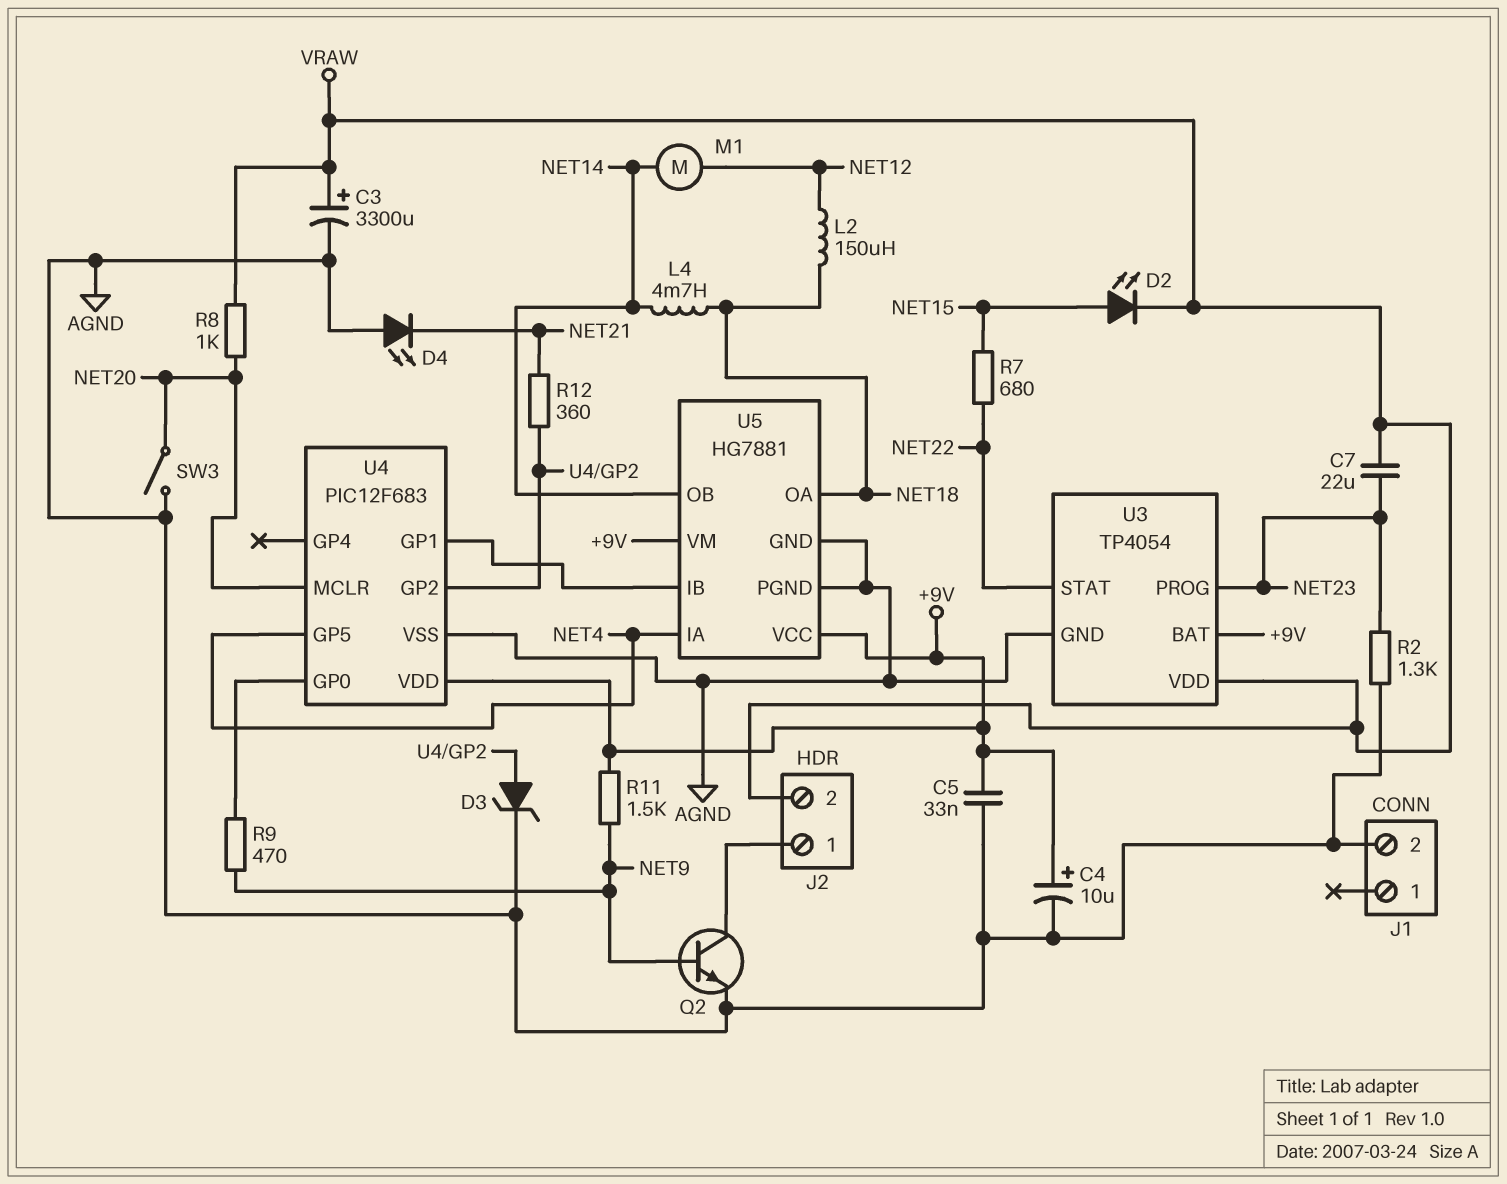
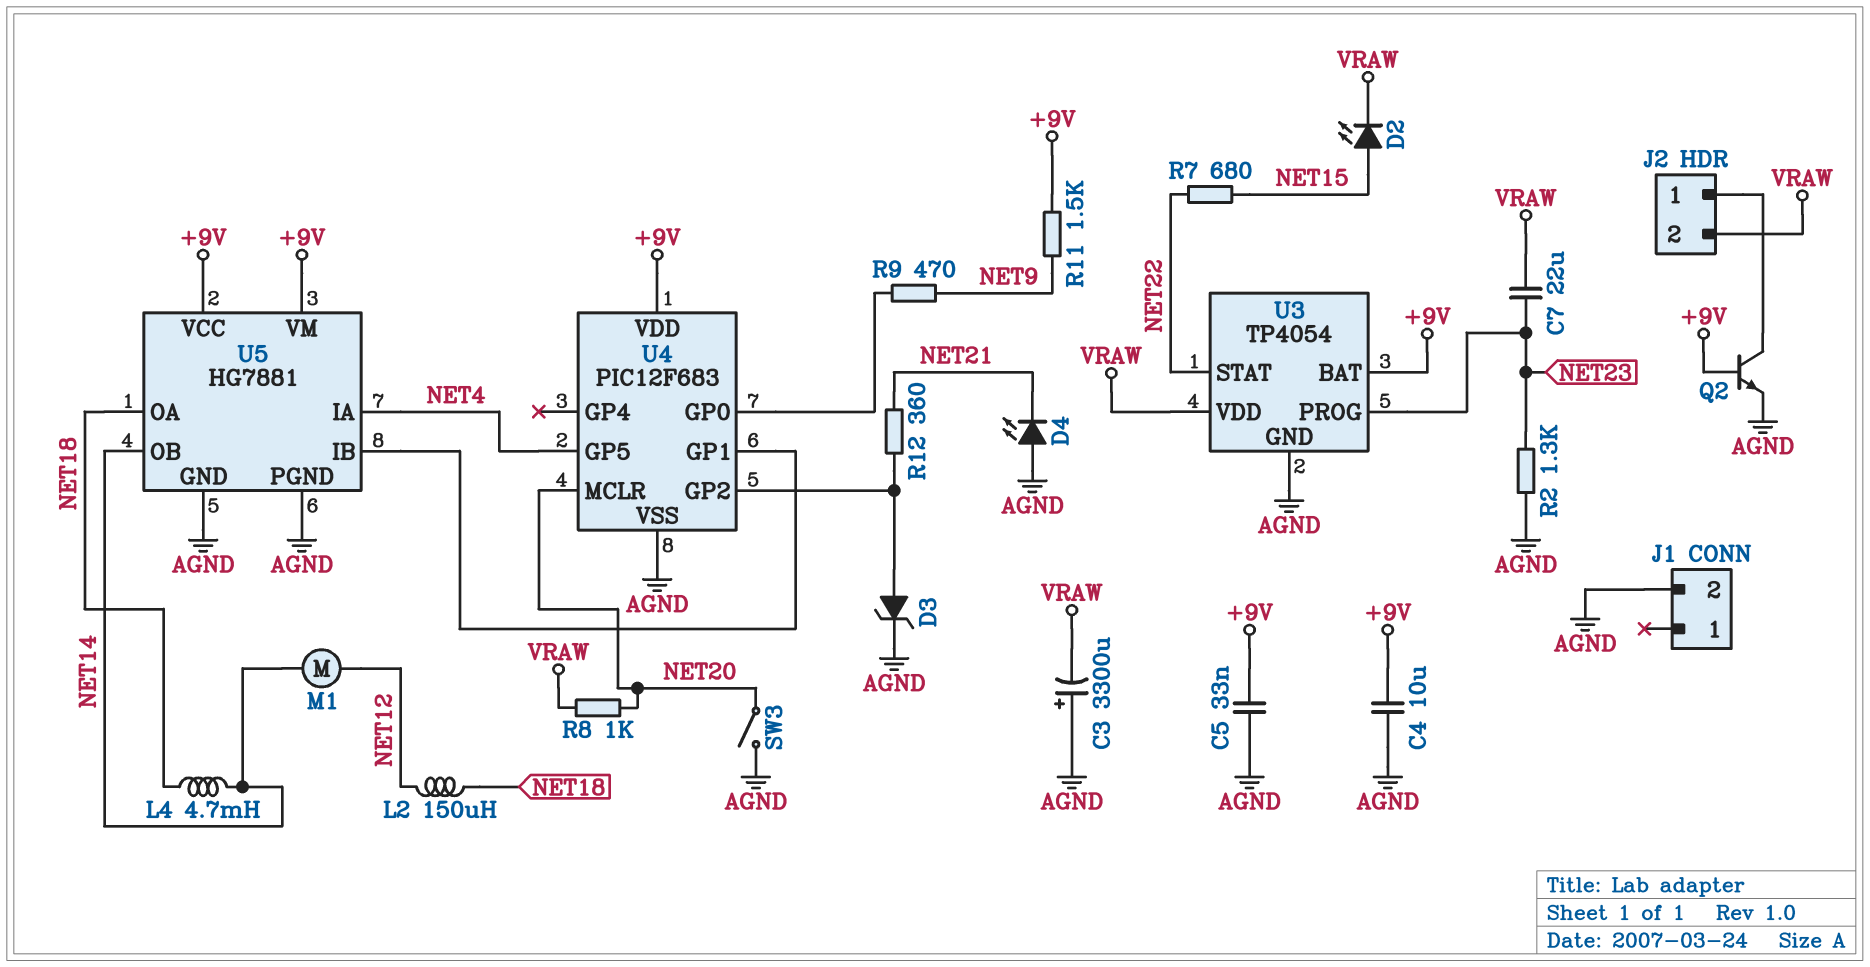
C3: 3300uF (plus VRAW, minus AGND) -> 3300uF (plus AGND, minus VRAW)
C4: 10uF (plus +9V, minus AGND) -> 10uF (+9V, AGND)
Q2: NPN (B NET9, C J2/1, E AGND) -> NPN (B +9V, C J2/1, E AGND)

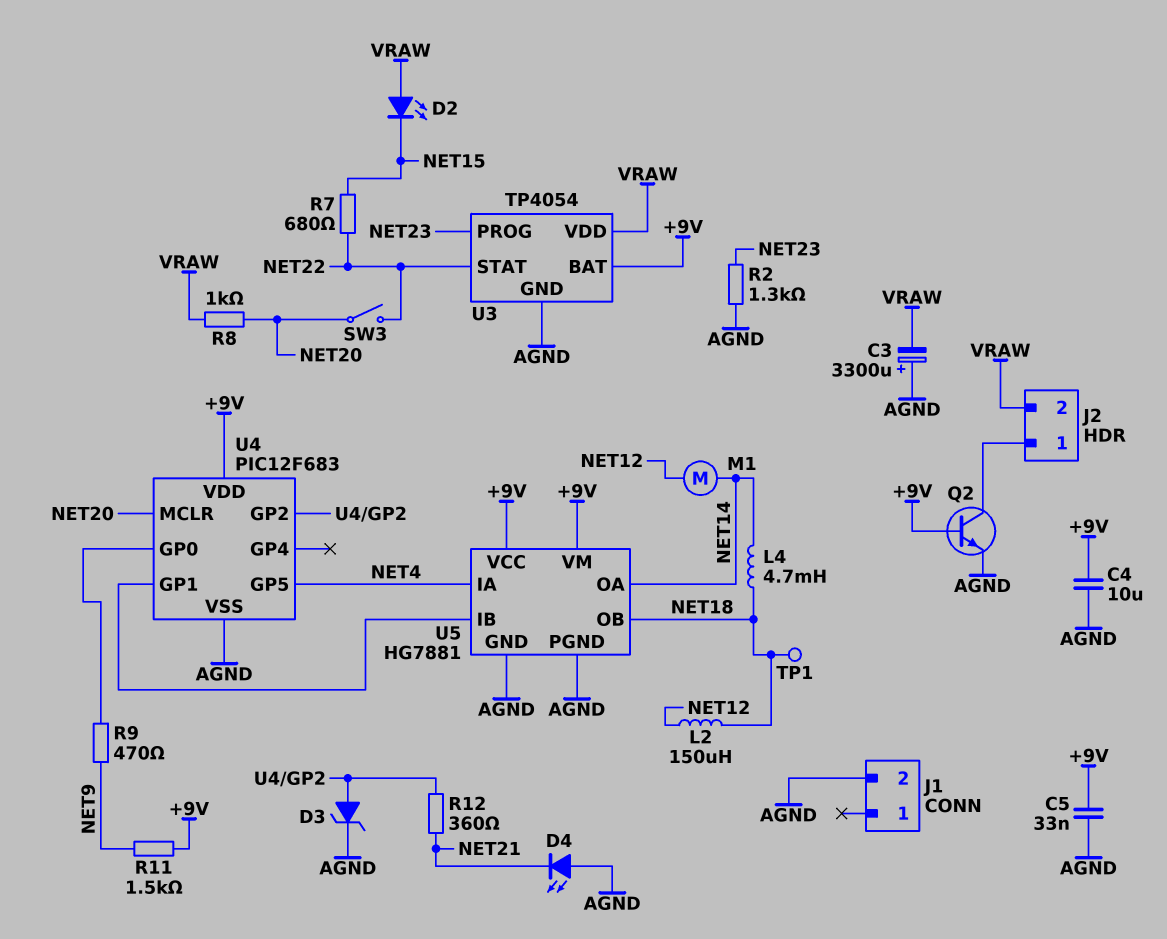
C7: 22uF (NET23, VRAW) -> none
D2: LED (A NET15, K VRAW) -> LED (A VRAW, K NET15)
SW3: switch (AGND, NET20) -> switch (NET20, NET22)
TP1: none -> test point (NET18)
U5 pin OA: NET18 -> NET14
U5 pin OB: NET14 -> NET18

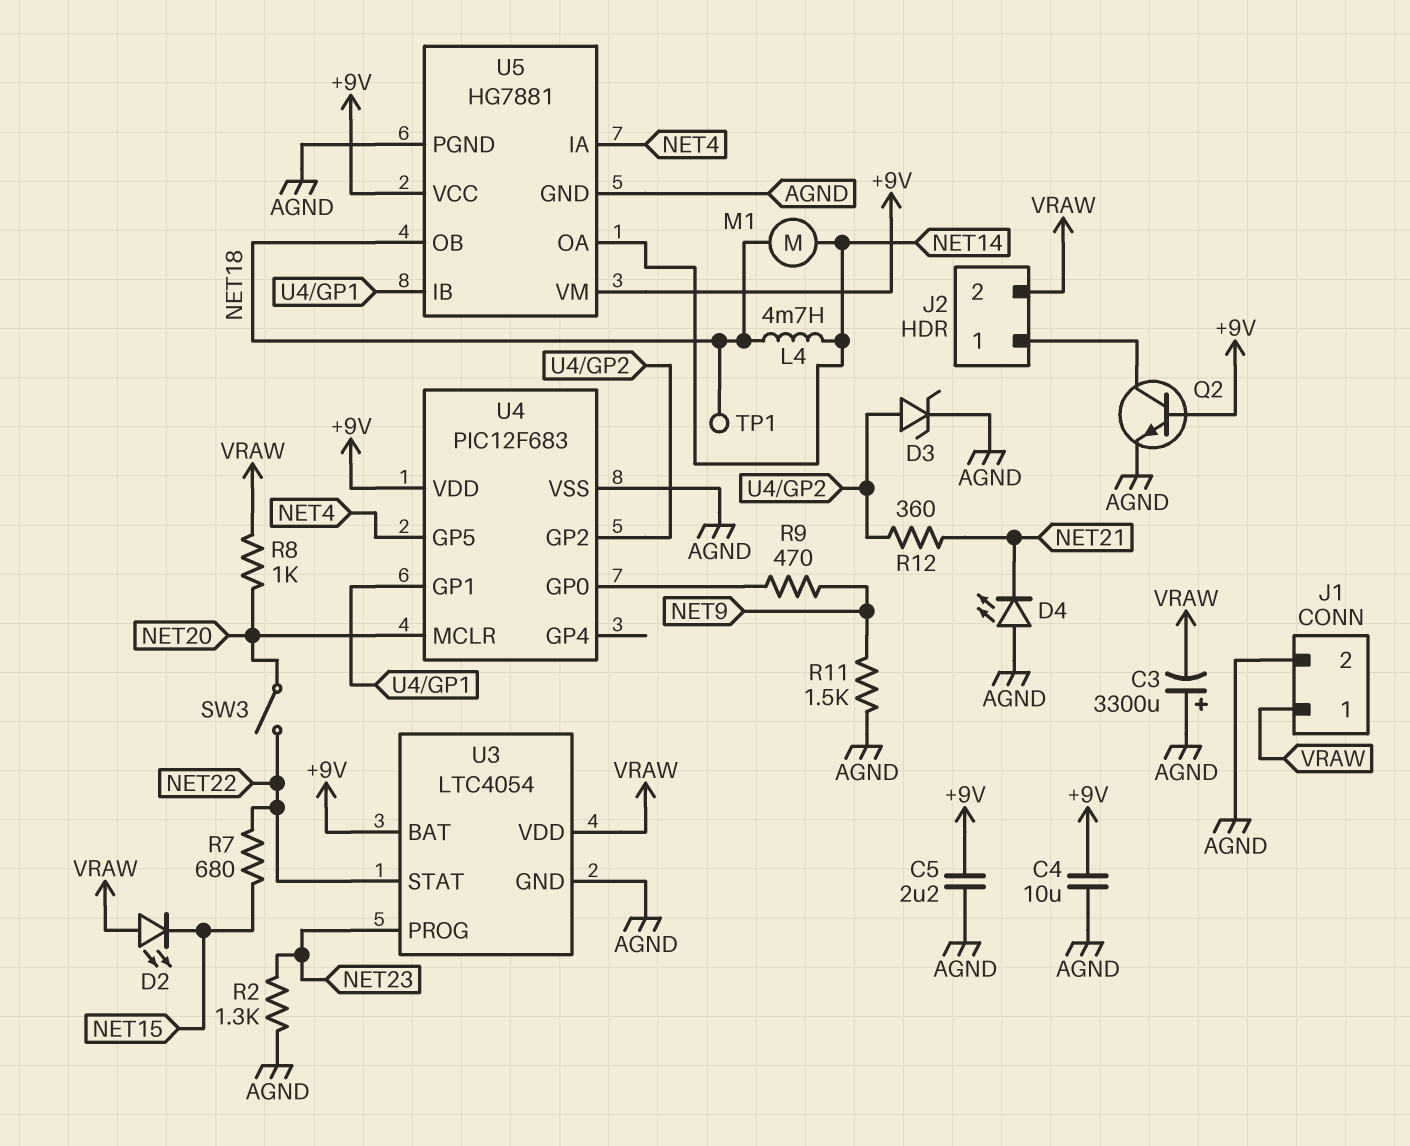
C5: 33nF (+9V, AGND) -> 2.2uF (+9V, AGND)
J1 pin 1: none -> VRAW
L2: 150uH (NET12, NET18) -> none
M1: motor (NET12, NET14) -> motor (NET14, NET18)
R11: 1.5k (+9V, NET9) -> 1.5k (AGND, NET9)
U3: TP4054 -> LTC4054

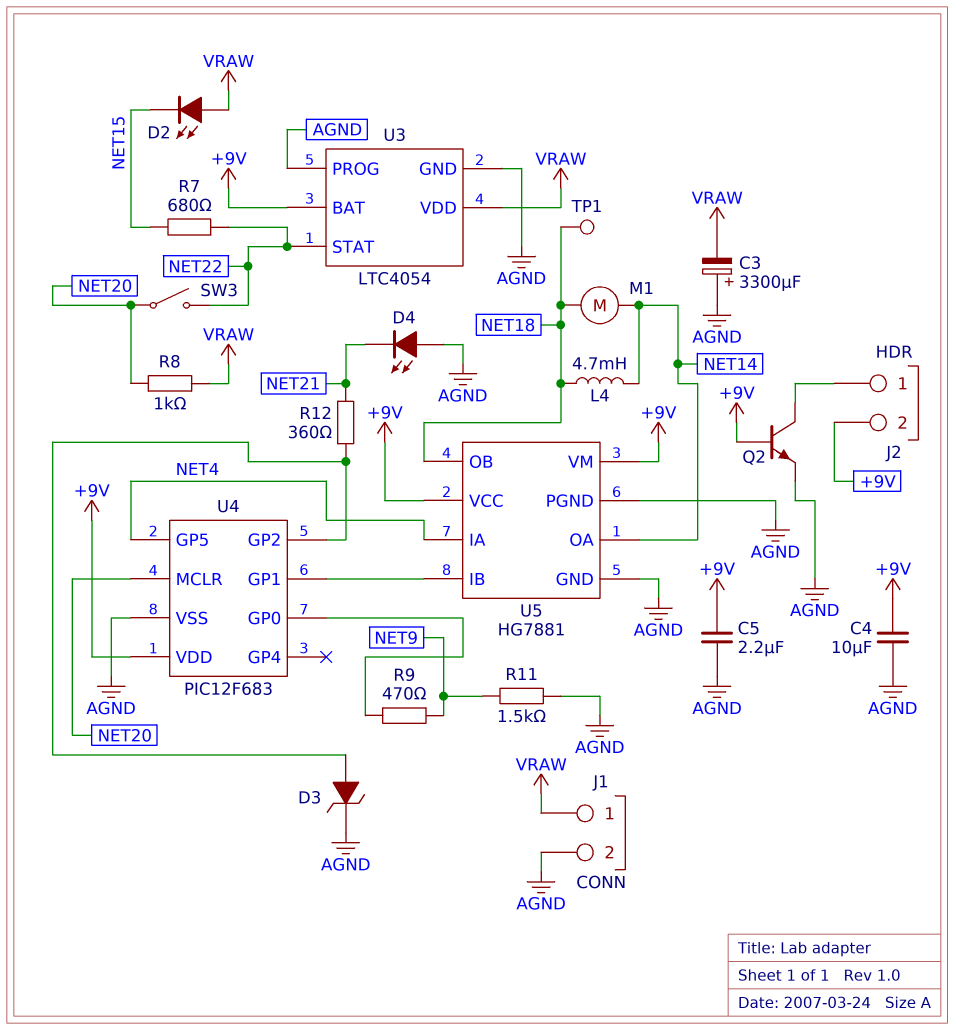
J2 pin 2: VRAW -> +9V
R2: 1.3k (AGND, NET23) -> none
U3 pin PROG: NET23 -> AGND

